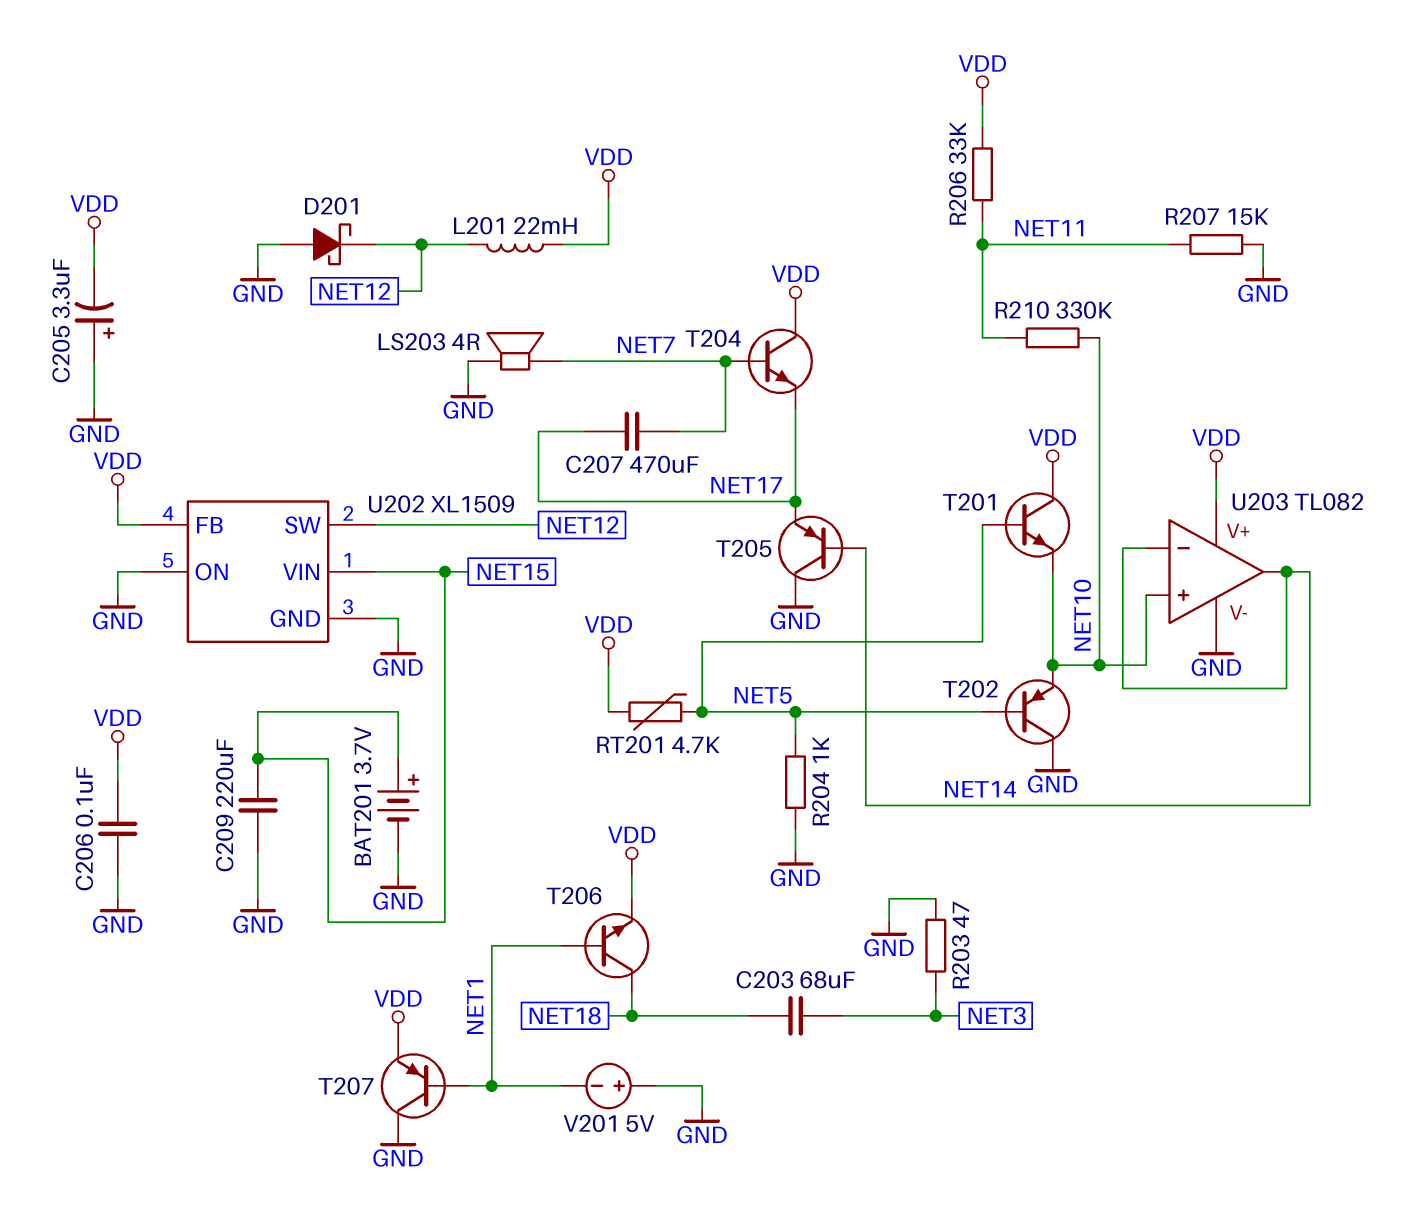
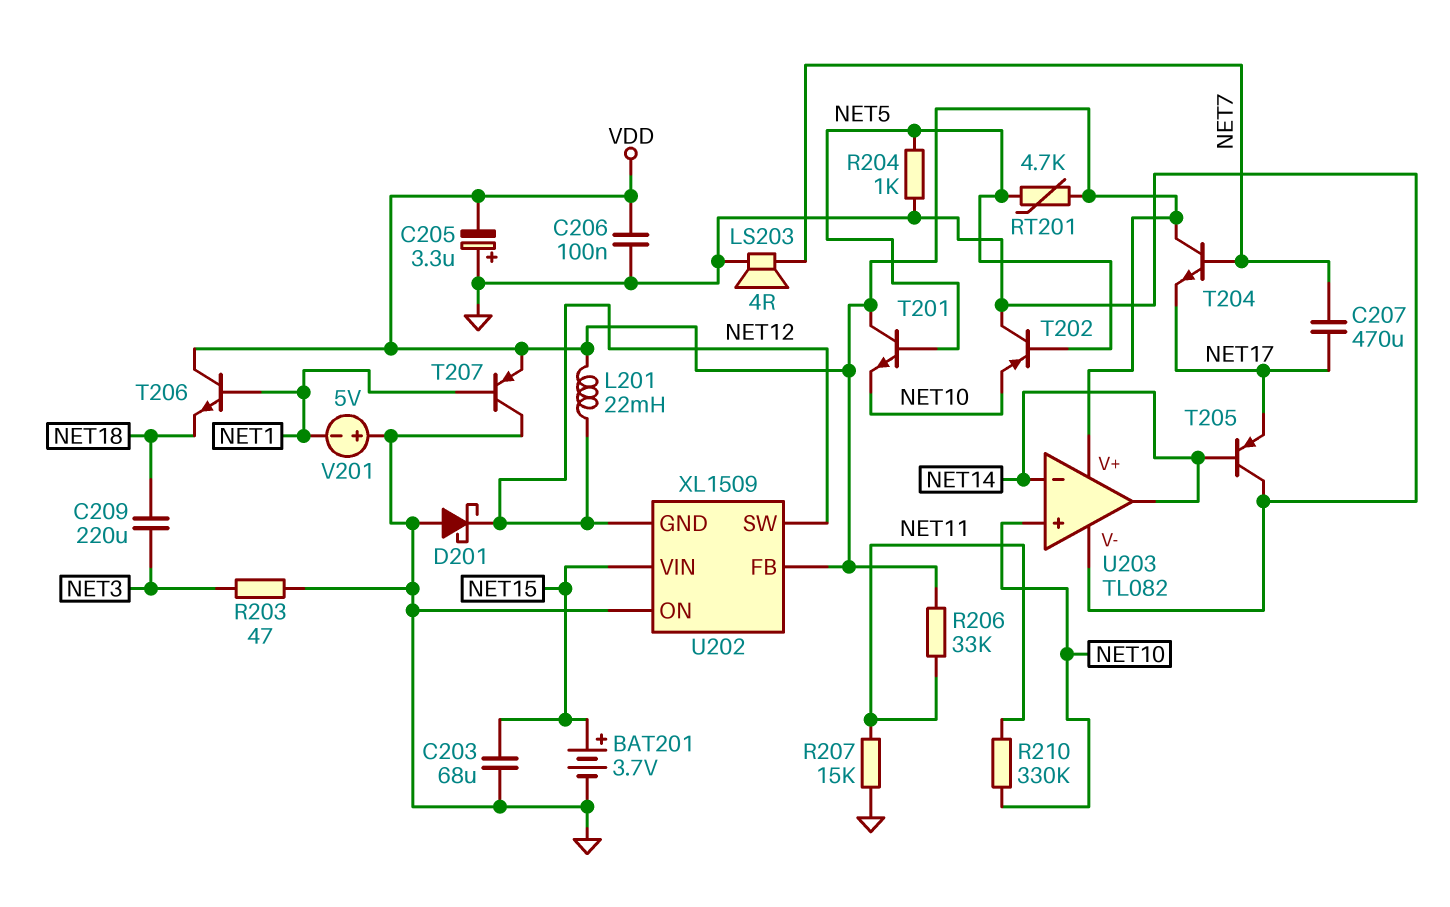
C203: 68uF (NET3, NET18) -> 68uF (GND, NET15)
C209: 220uF (GND, NET15) -> 220uF (NET3, NET18)
T206: NPN (B NET1, C NET18, E VDD) -> NPN (B NET1, C VDD, E NET18)
U202 pin GND: GND -> NET12

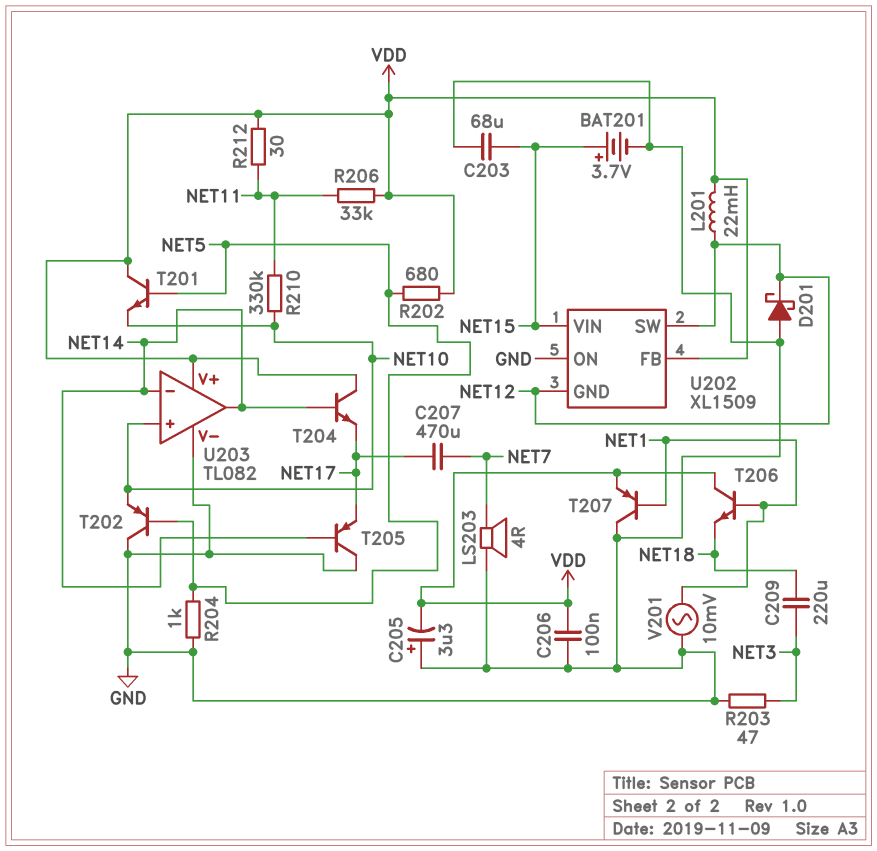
R202: none -> 680 (NET5, VDD)
R207: 15k (GND, NET11) -> none
R212: none -> 30 (NET11, VDD)
RT201: 4.7k (NET5, VDD) -> none
T204: NPN (B NET7, C VDD, E NET17) -> NPN (B NET14, C VDD, E NET17)
V201: 5V (plus GND, minus NET1) -> AC 10mV (GND, NET1)

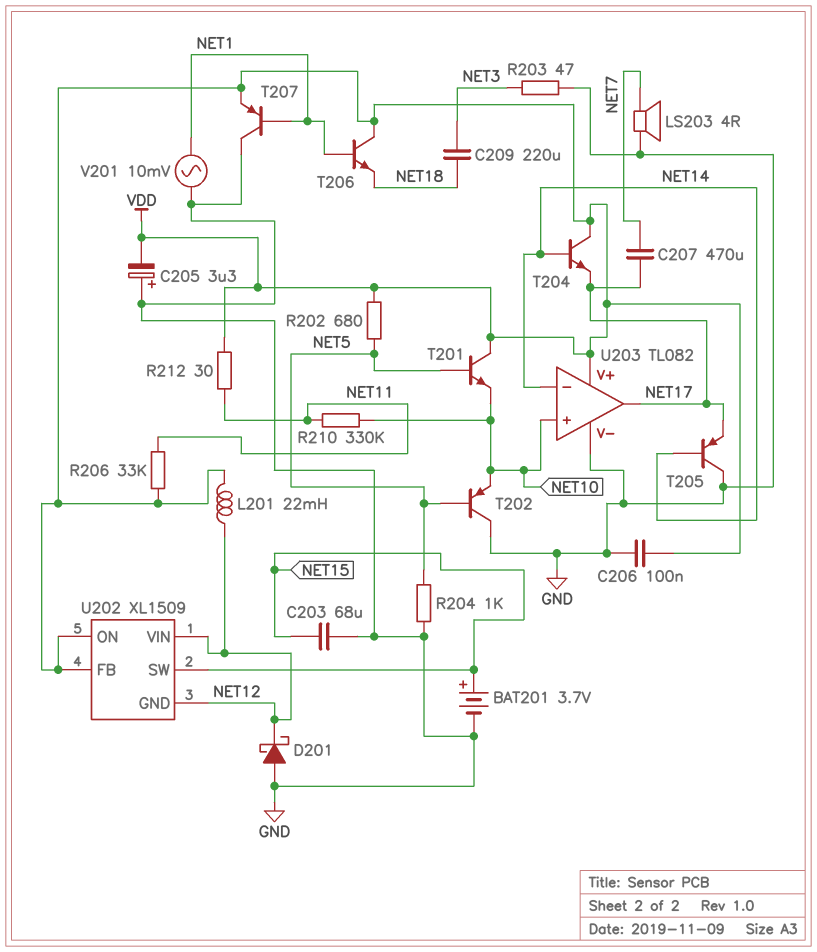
U202 pin ON: GND -> VDD
U202 pin SW: NET12 -> NET15
U202 pin VIN: NET15 -> NET12
U203 pin out: NET14 -> NET17

